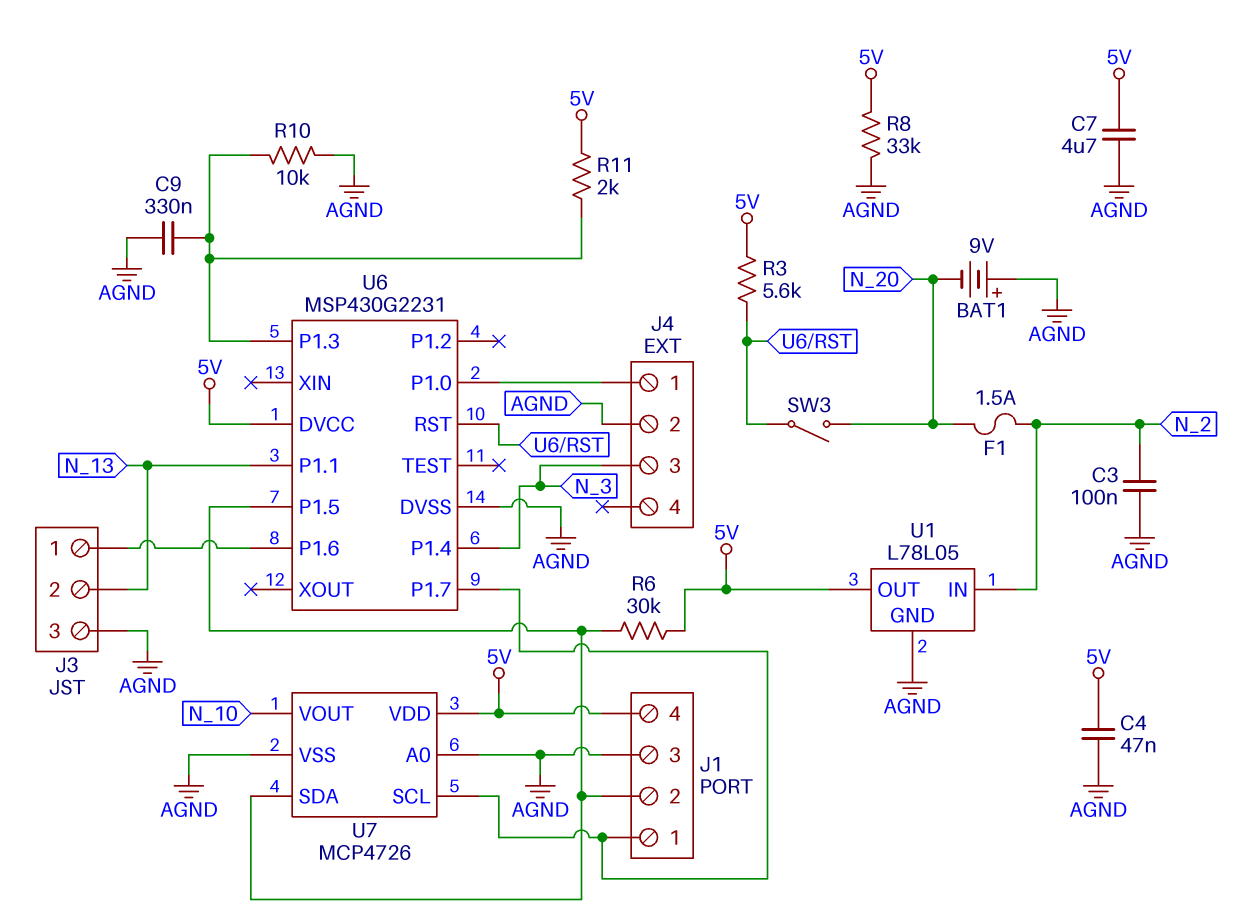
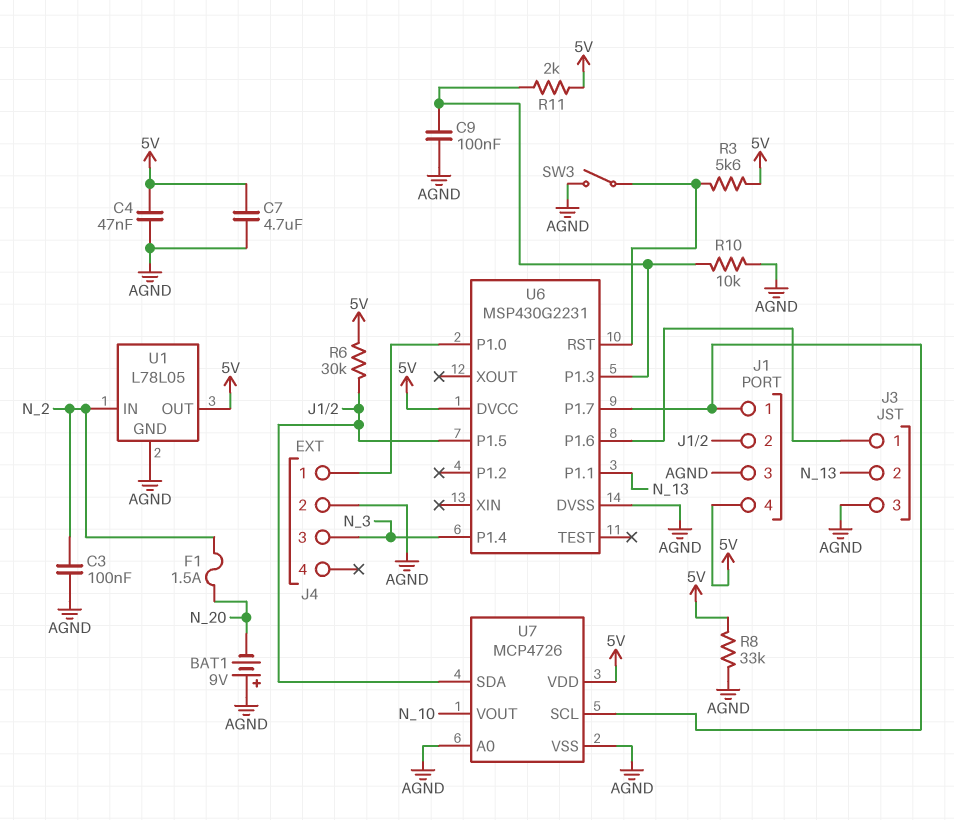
C9: 330nF (AGND, U6/P1.3) -> 100nF (AGND, U6/P1.3)
SW3: switch (N_20, U6/RST) -> switch (AGND, U6/RST)

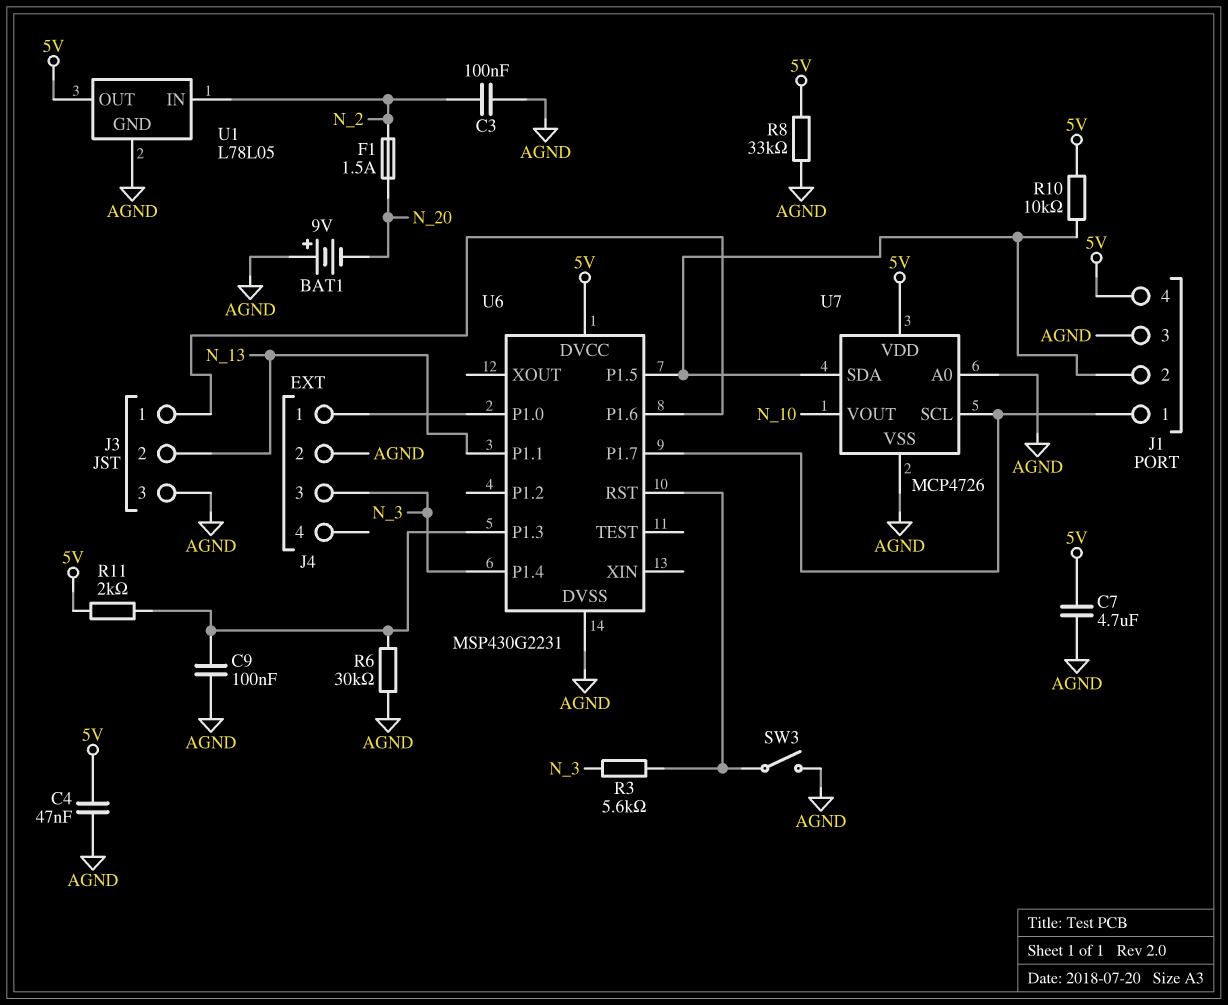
R3: 5.6k (5V, U6/RST) -> 5.6k (N_3, U6/RST)
R6: 30k (5V, J1/2) -> 30k (AGND, U6/P1.3)
R10: 10k (AGND, U6/P1.3) -> 10k (5V, J1/2)

